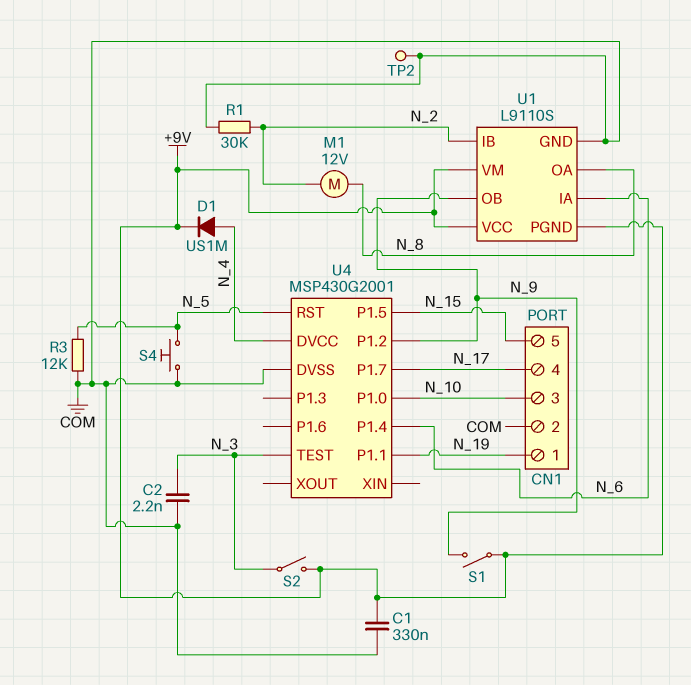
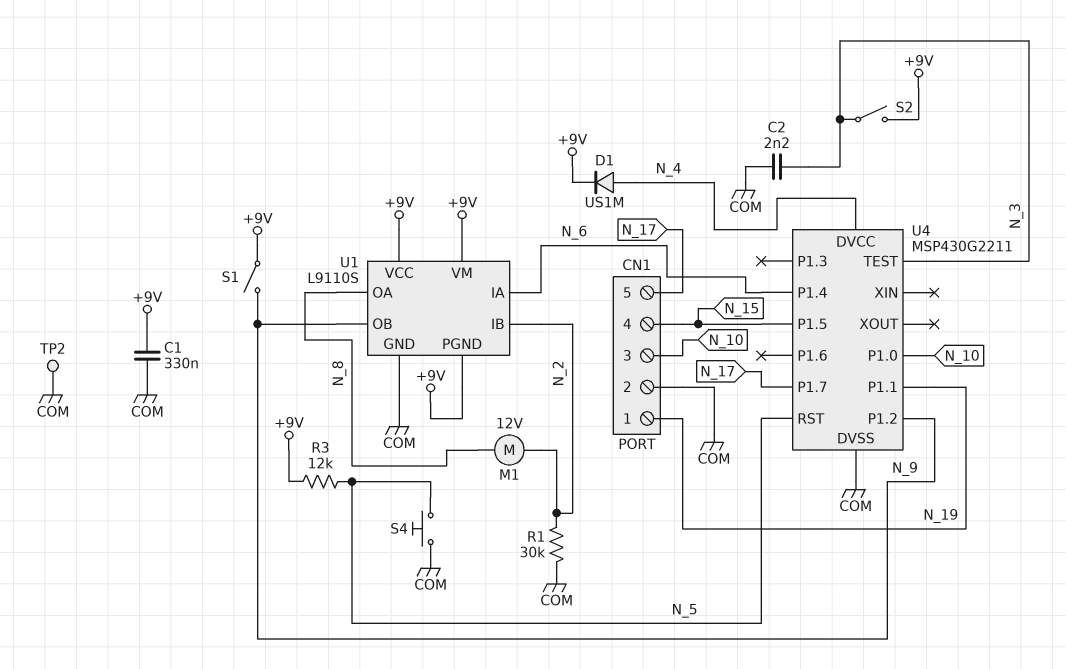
CN1 pin 4: N_17 -> N_15
CN1 pin 5: N_15 -> N_17
R3: 12k (COM, N_5) -> 12k (+9V, N_5)
U4: MSP430G2001 -> MSP430G2211

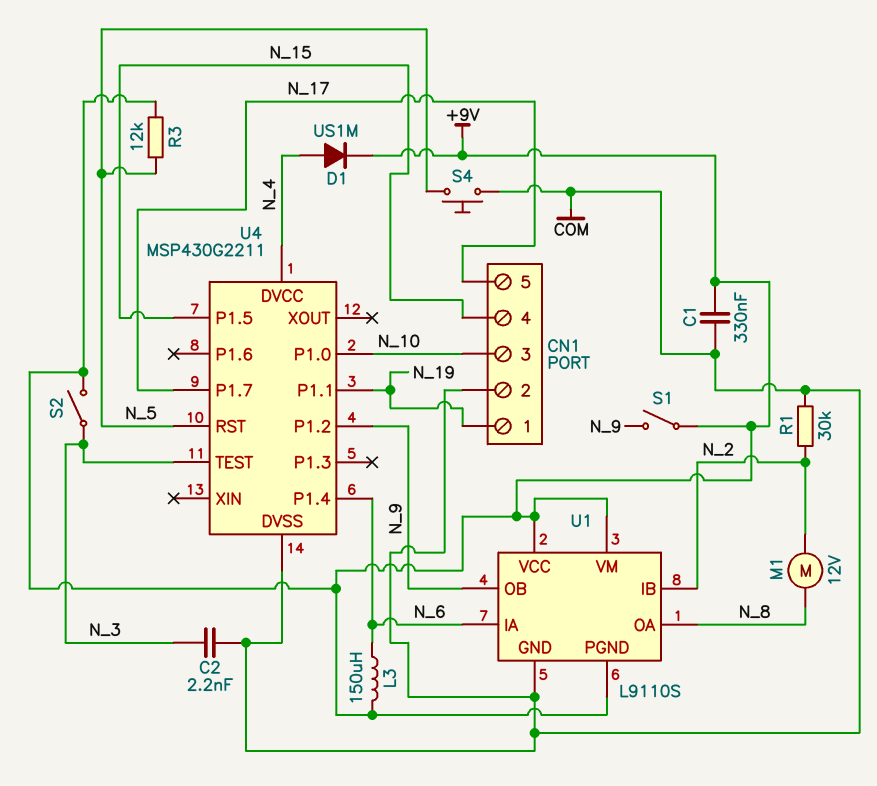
L3: none -> 150uH (+9V, N_6)
TP2: test point (COM) -> none

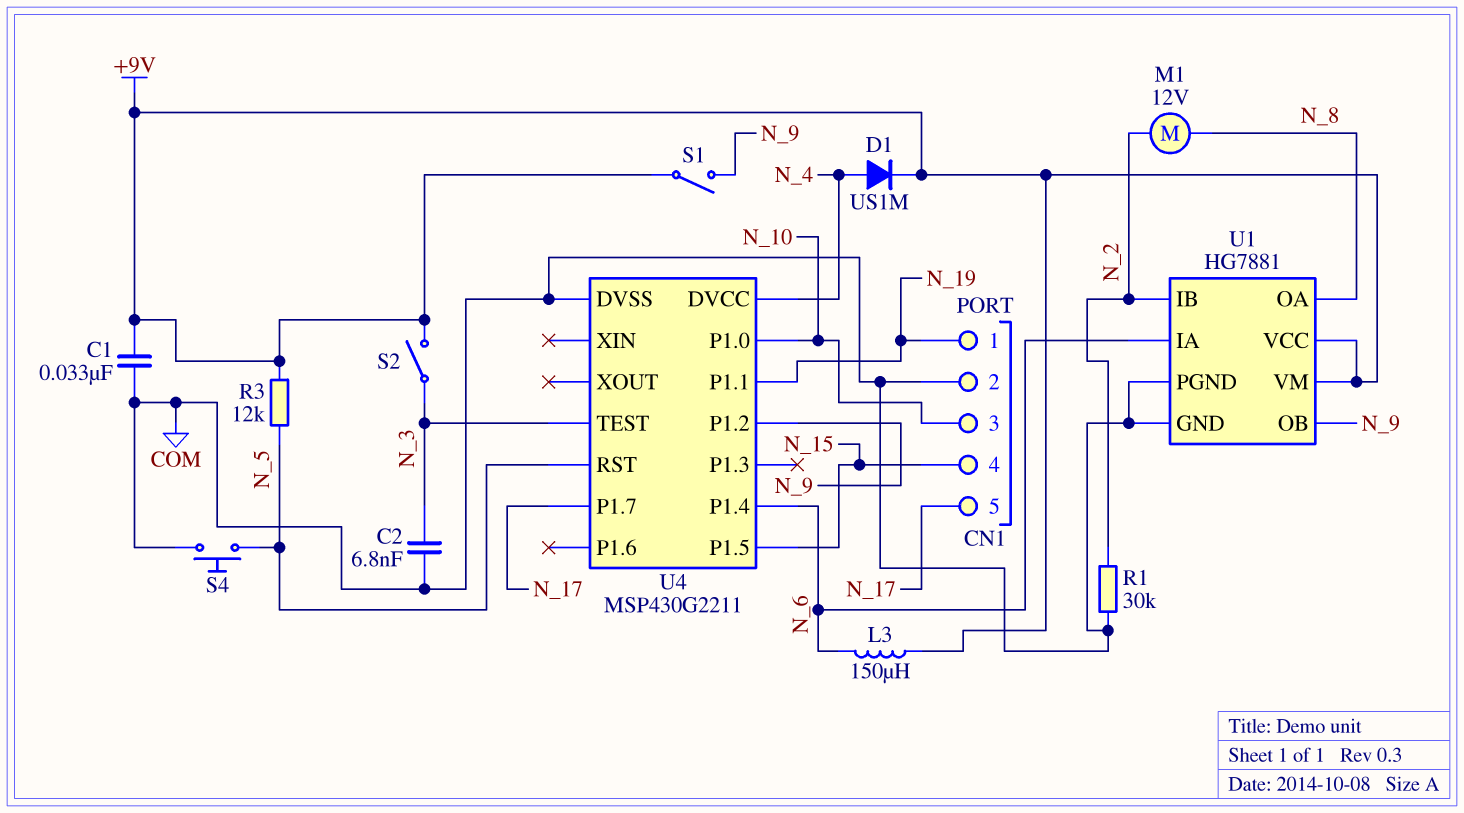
C1: 330nF (+9V, COM) -> 33nF (+9V, COM)
C2: 2.2nF (COM, N_3) -> 6.8nF (COM, N_3)
U1: L9110S -> HG7881
U1 pin PGND: +9V -> COM

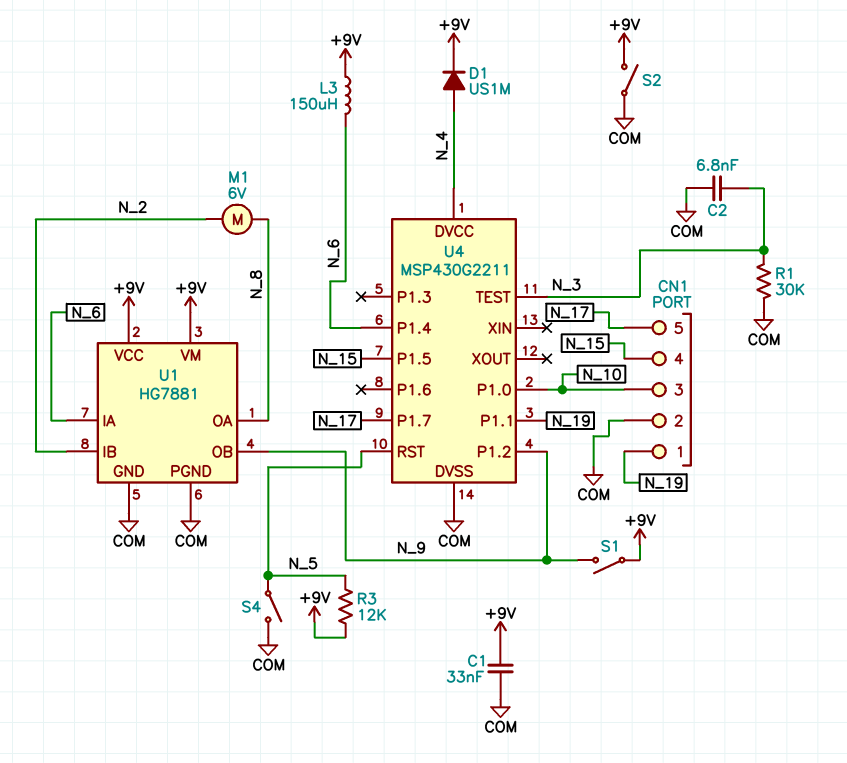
M1: motor 12V (N_2, N_8) -> motor 6V (N_2, N_8)
R1: 30k (COM, N_2) -> 30k (COM, N_3)
S2: switch (+9V, N_3) -> switch (+9V, COM)
S4: button (COM, N_5) -> switch (COM, N_5)

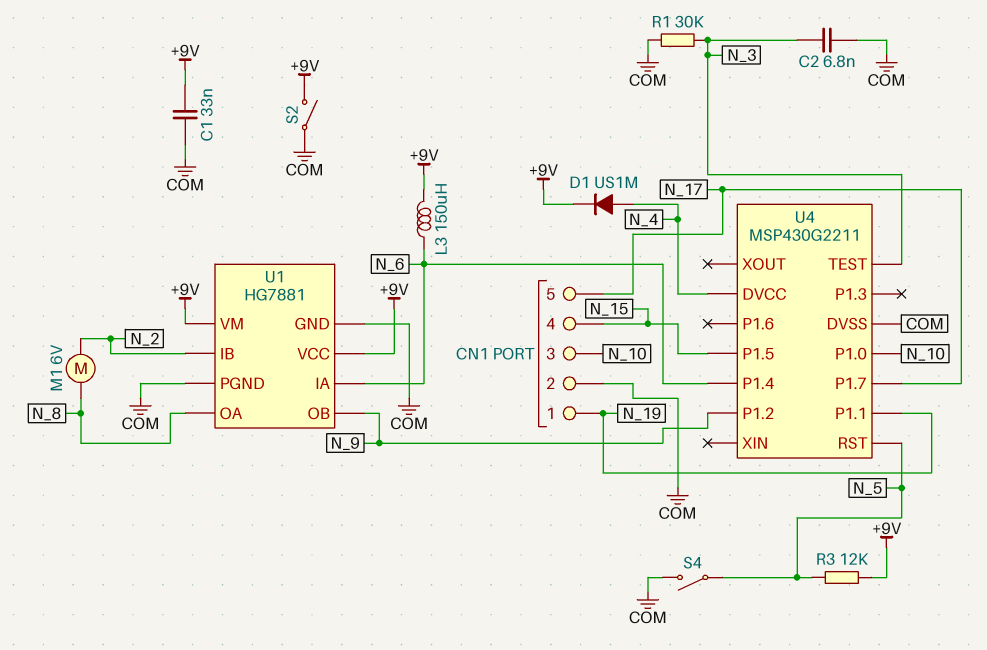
S1: switch (+9V, N_9) -> none

